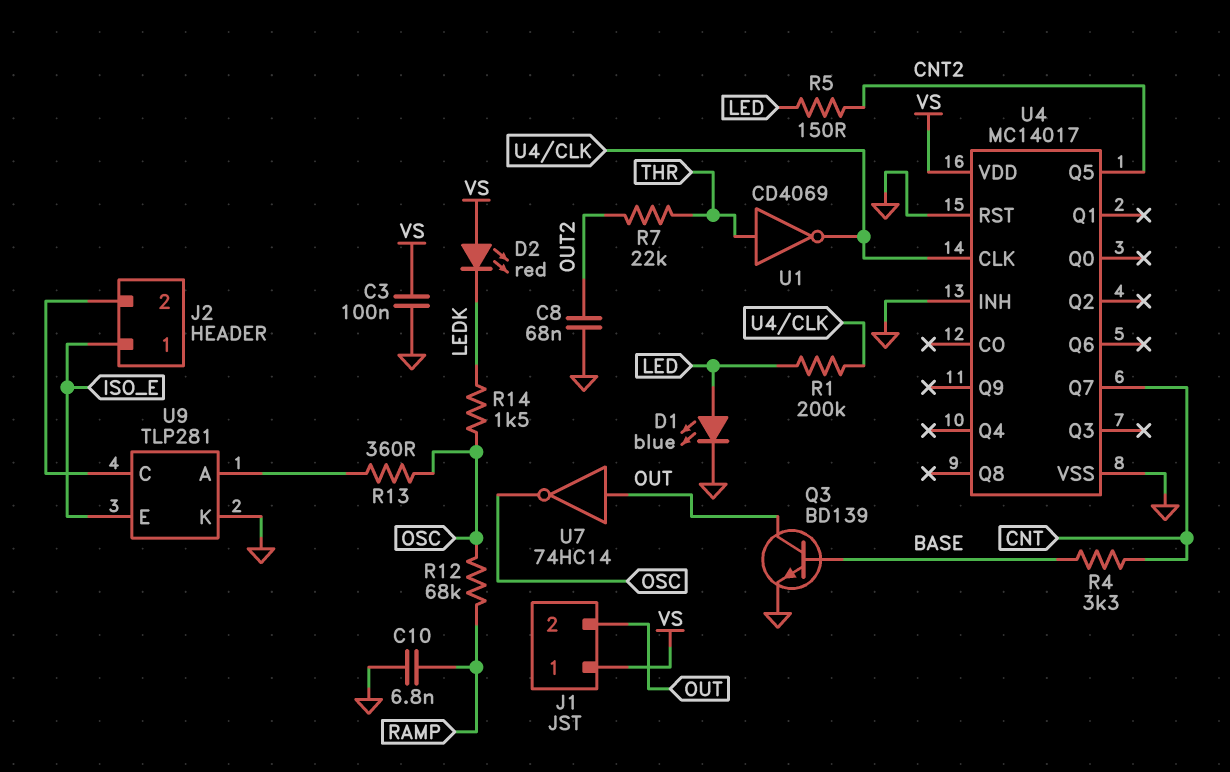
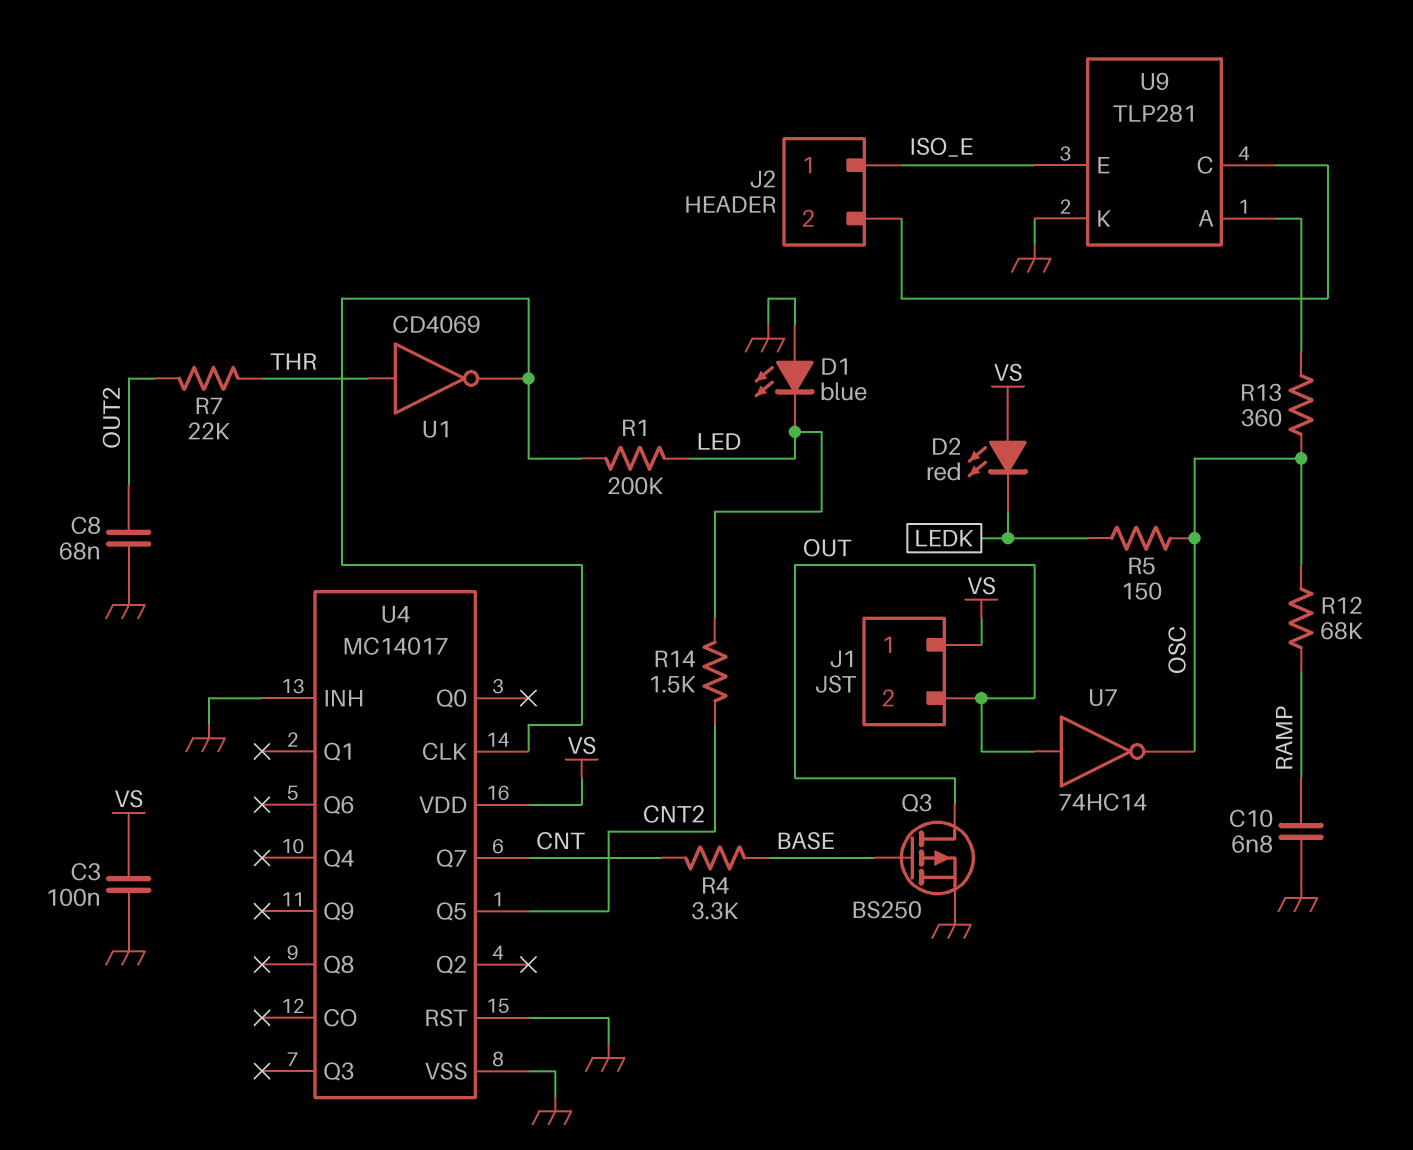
D1: LED blue (A LED, K GND) -> LED blue (A GND, K LED)
Q3: NPN BD139 (B BASE, C OUT, E GND) -> PMOS BS250 (G BASE, D OUT, S GND)
R5: 150 (CNT2, LED) -> 150 (LEDK, OSC)
R14: 1.5k (LEDK, OSC) -> 1.5k (CNT2, LED)

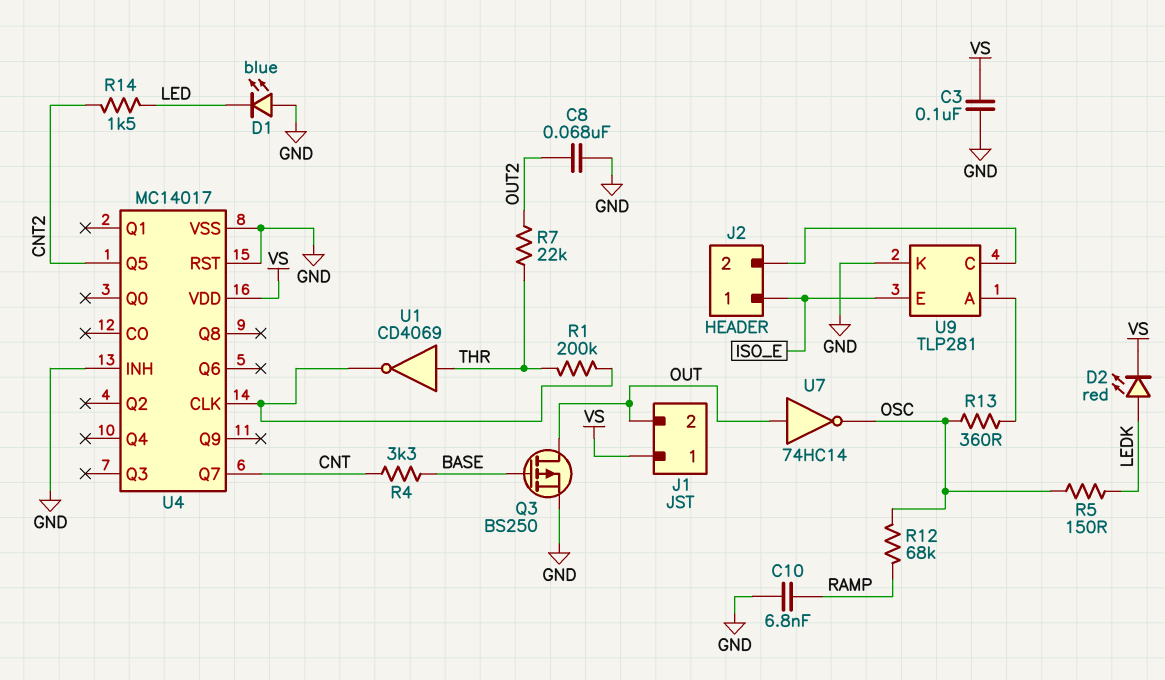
D2: LED red (A VS, K LEDK) -> LED red (A LEDK, K VS)
R1: 200k (LED, U4/CLK) -> 200k (THR, U4/CLK)

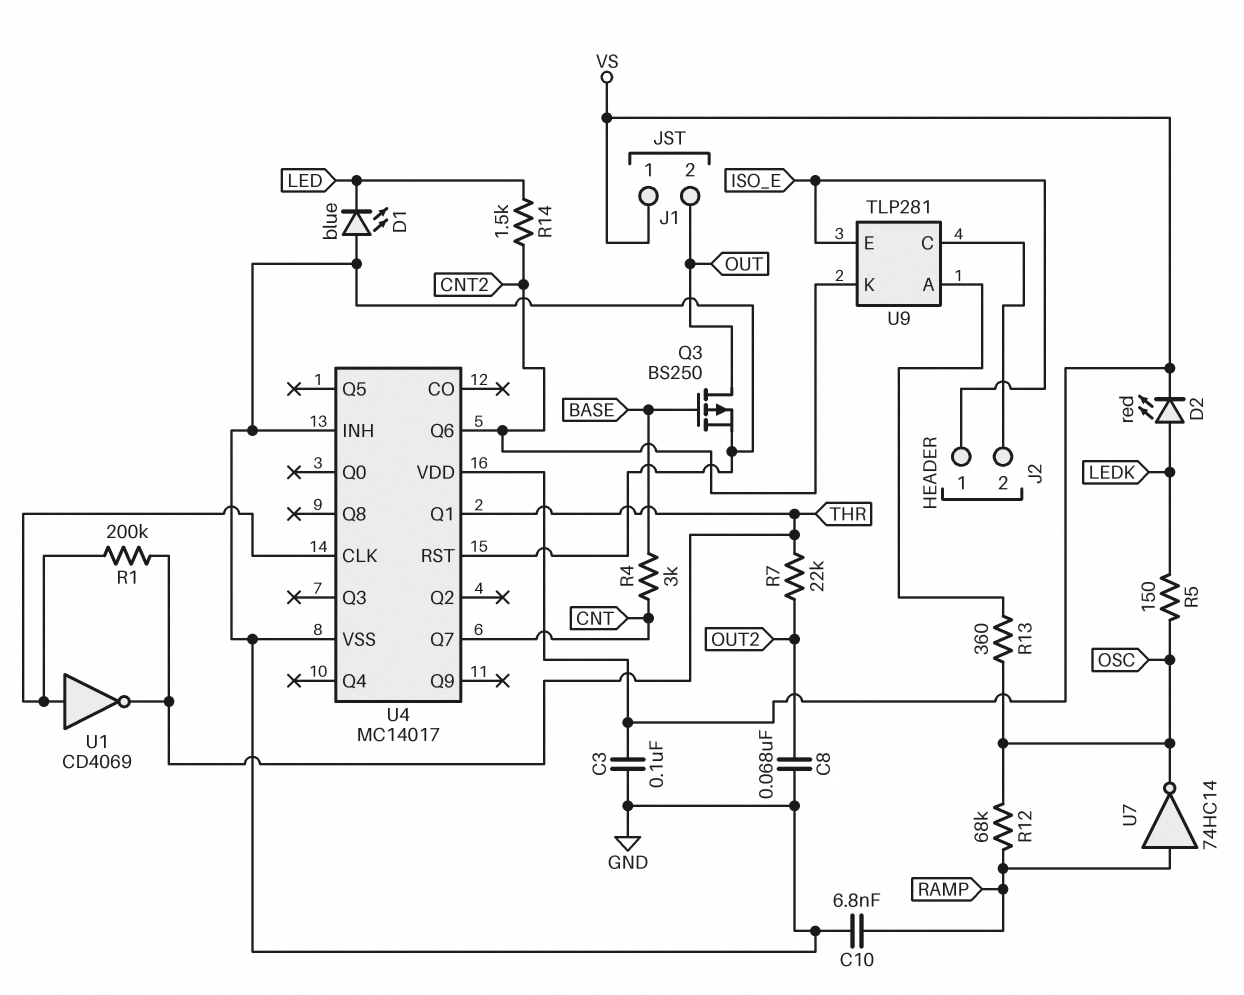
R4: 3.3k (BASE, CNT) -> 3k (BASE, CNT)
U1: NOT CD4069 (in THR, out U4/CLK) -> NOT CD4069 (in U4/CLK, out THR)
U4 pin Q1: none -> THR
U4 pin Q5: CNT2 -> none
U4 pin Q6: none -> CNT2
U7: NOT 74HC14 (in OUT, out OSC) -> NOT 74HC14 (in RAMP, out OSC)
U9 pin K: GND -> CNT2

